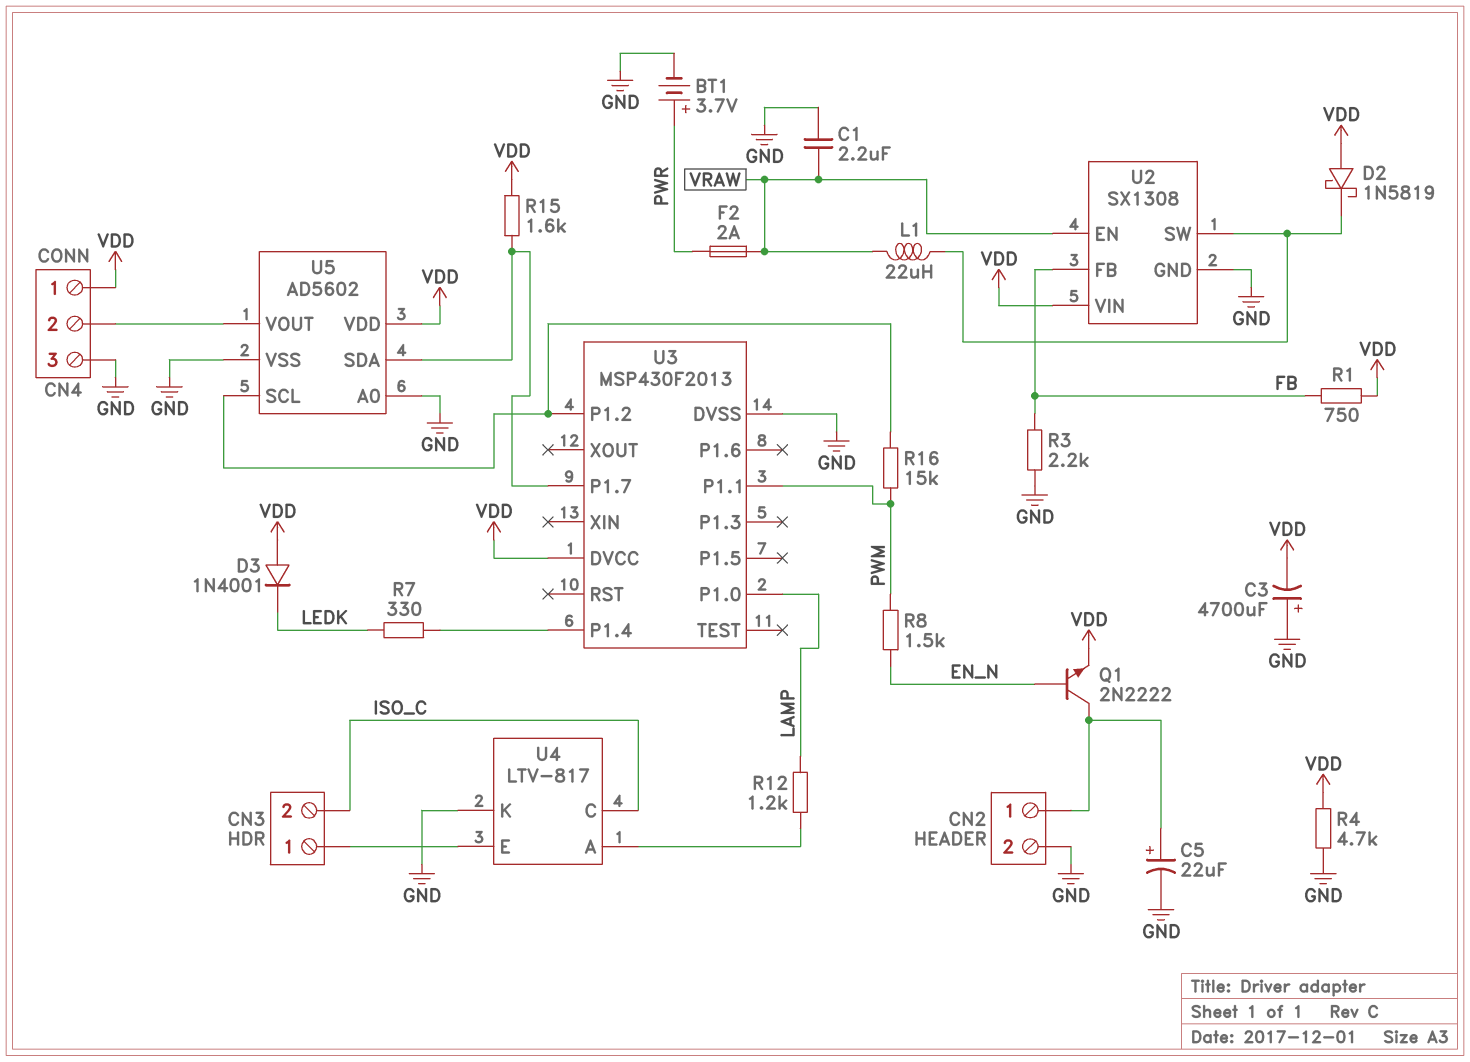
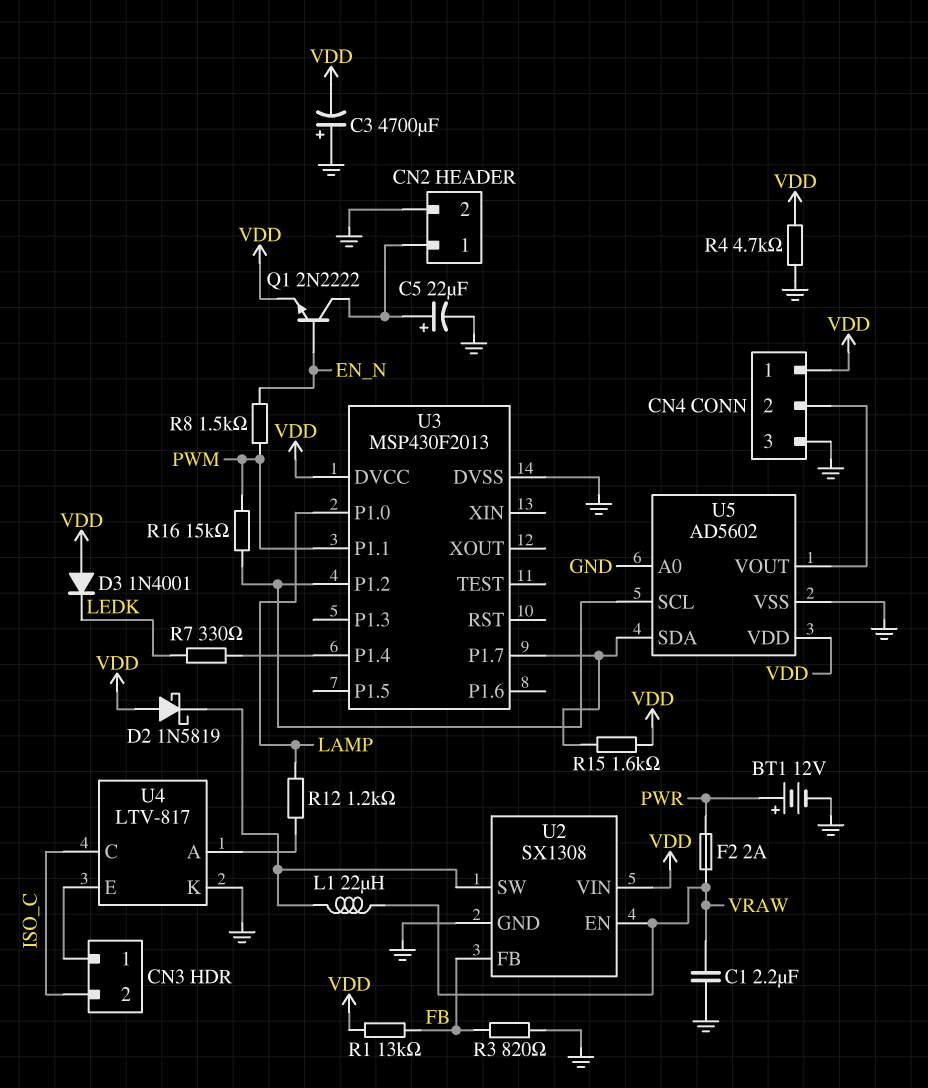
BT1: 3.7V (plus PWR, minus GND) -> 12V (plus PWR, minus GND)
R1: 750 (FB, VDD) -> 13k (FB, VDD)
R3: 2.2k (FB, GND) -> 820 (FB, GND)

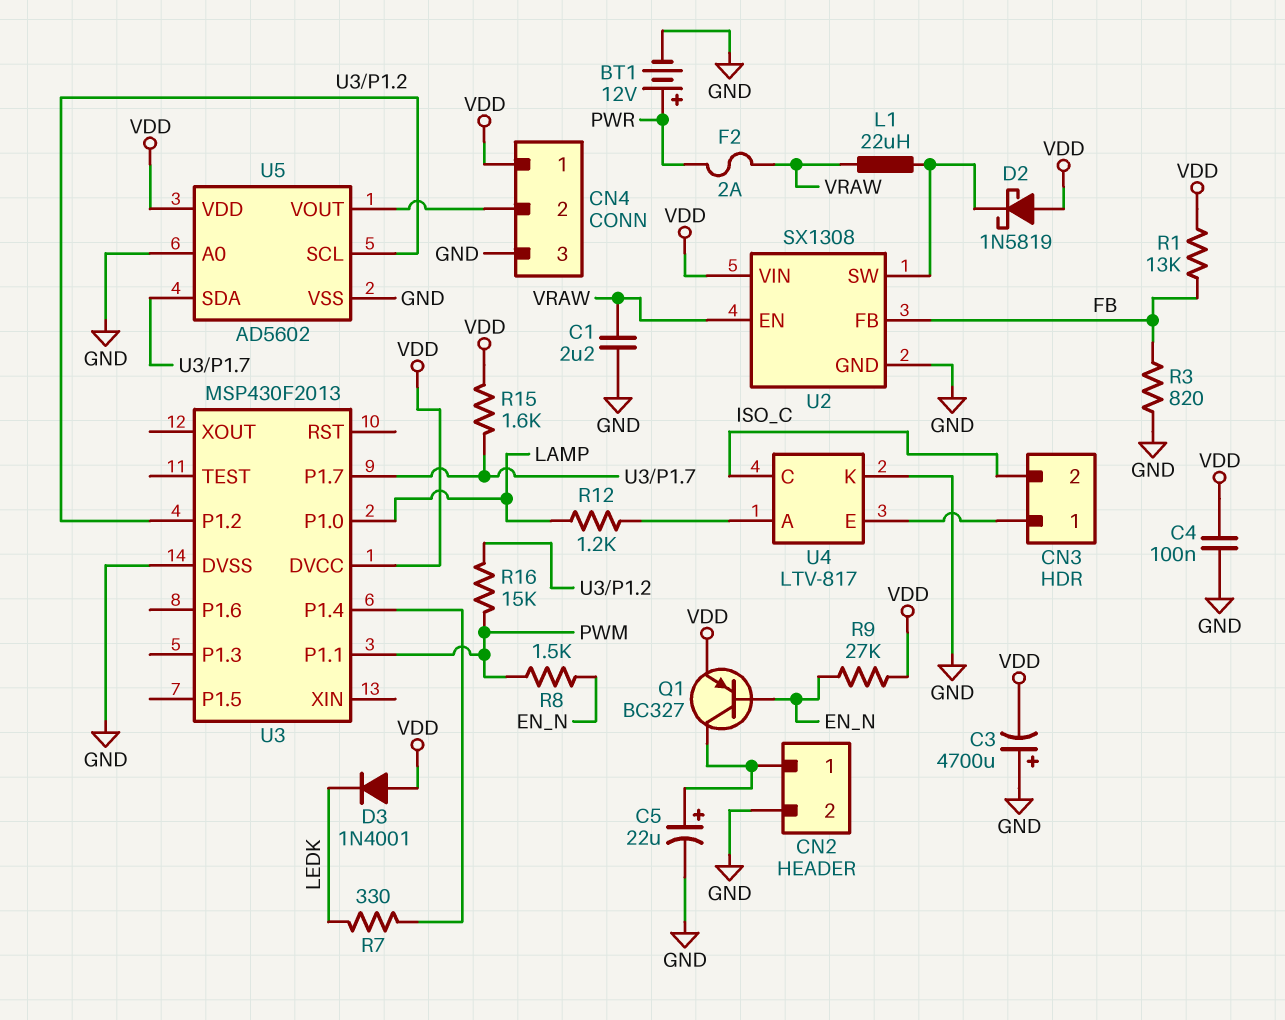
C4: none -> 100nF (GND, VDD)
Q1: NPN 2N2222 (B EN_N, C CN2/1, E VDD) -> PNP BC327 (B EN_N, C CN2/1, E VDD)
R4: 4.7k (GND, VDD) -> none
R9: none -> 27k (EN_N, VDD)

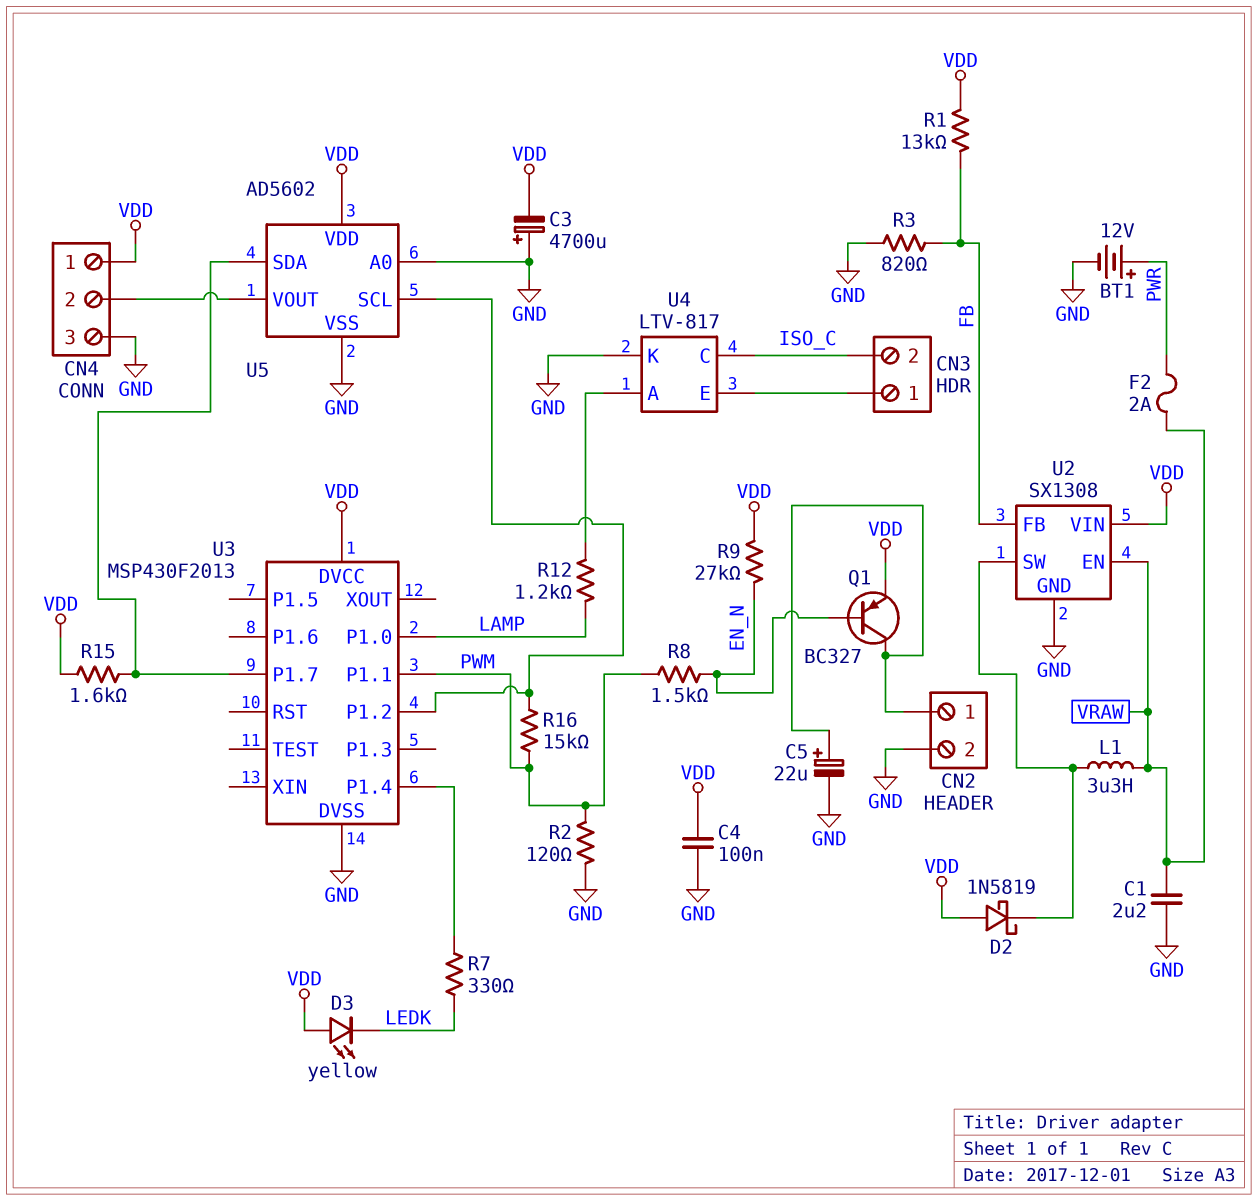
D3: diode 1N4001 (A VDD, K LEDK) -> LED yellow (A VDD, K LEDK)
L1: 22uH (U2/SW, VRAW) -> 3.3uH (U2/SW, VRAW)
R2: none -> 120 (GND, PWM)

